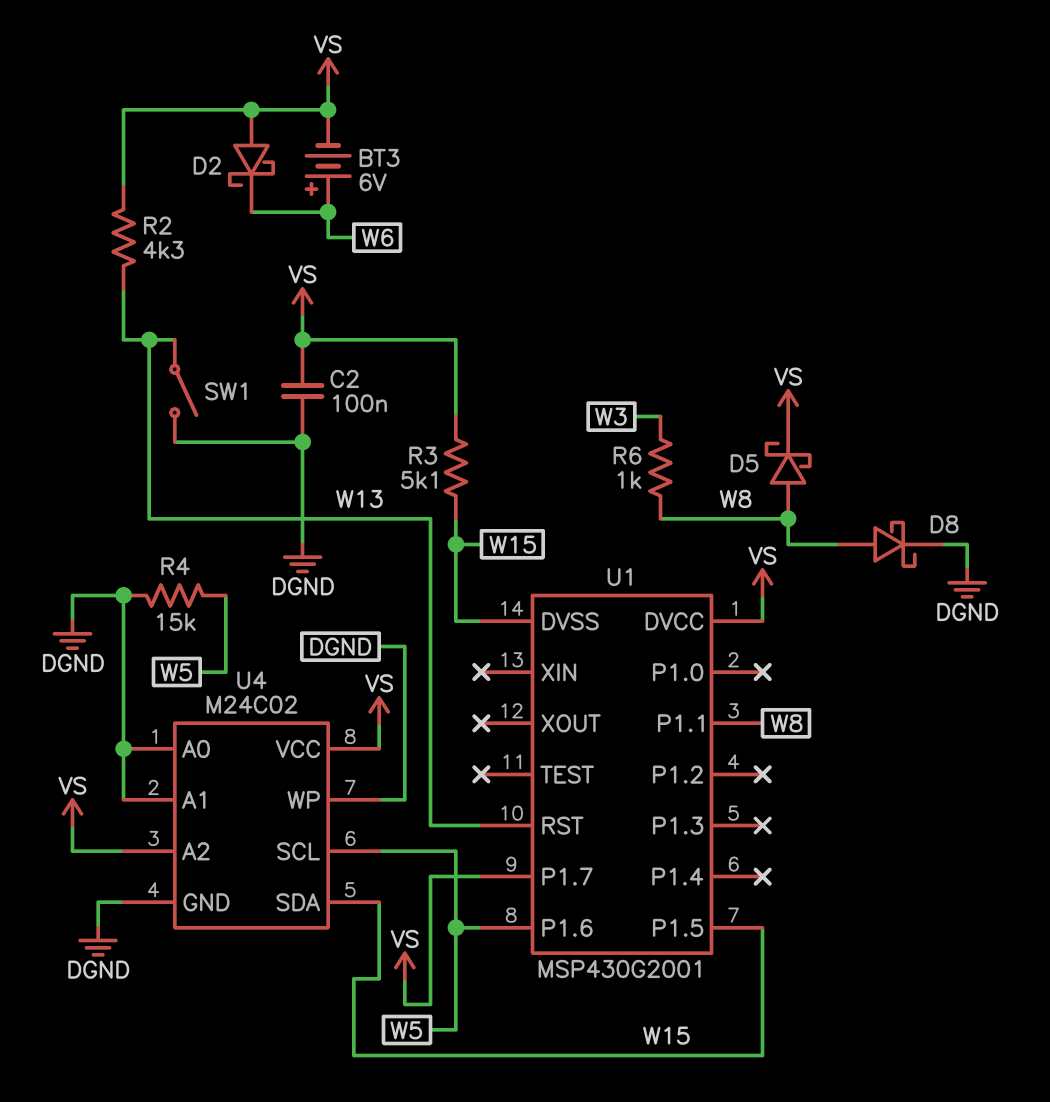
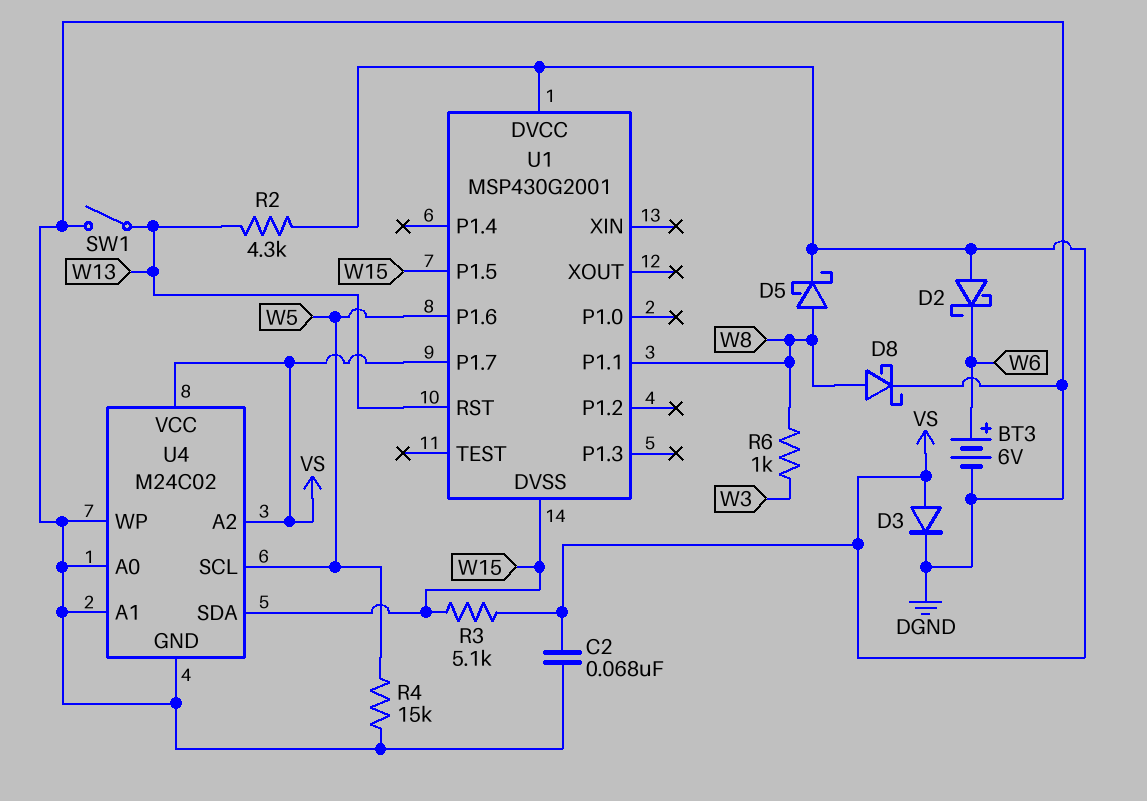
BT3: 6V (plus W6, minus VS) -> 6V (plus W6, minus DGND)
C2: 100nF (DGND, VS) -> 68nF (DGND, VS)
D3: none -> diode (A VS, K DGND)

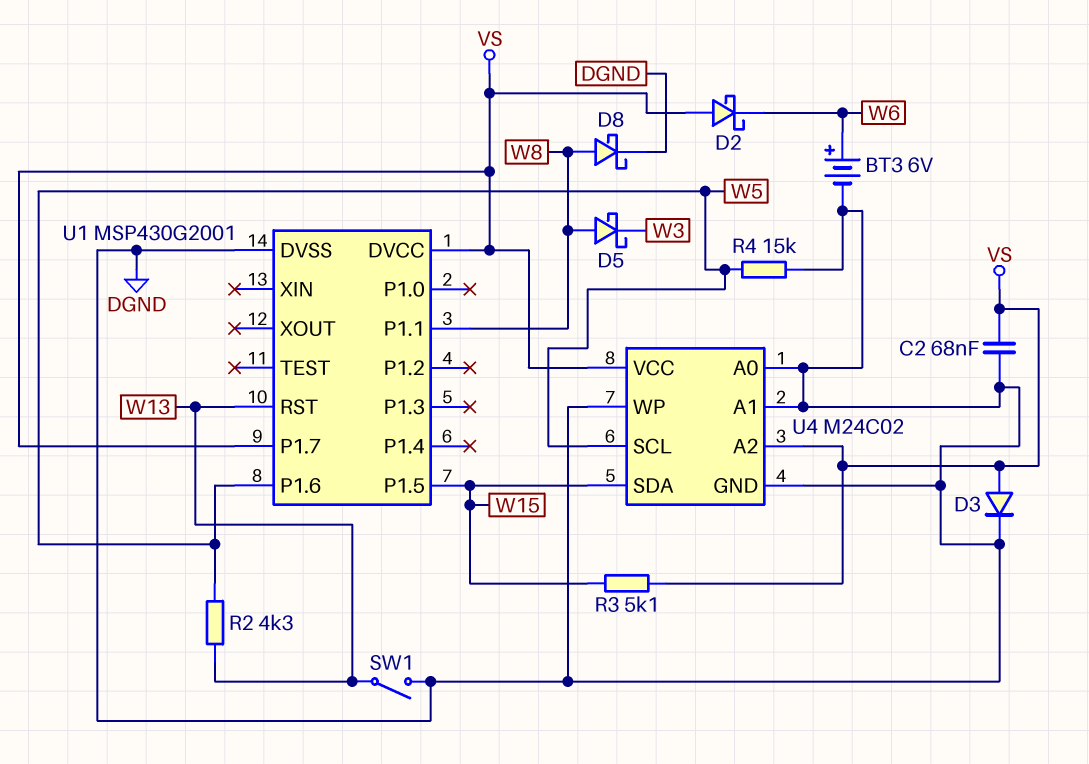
D5: schottky (A W8, K VS) -> schottky (A W8, K W3)
R2: 4.3k (VS, W13) -> 4.3k (W5, W13)
R6: 1k (W3, W8) -> none
U1 pin DVSS: W15 -> DGND

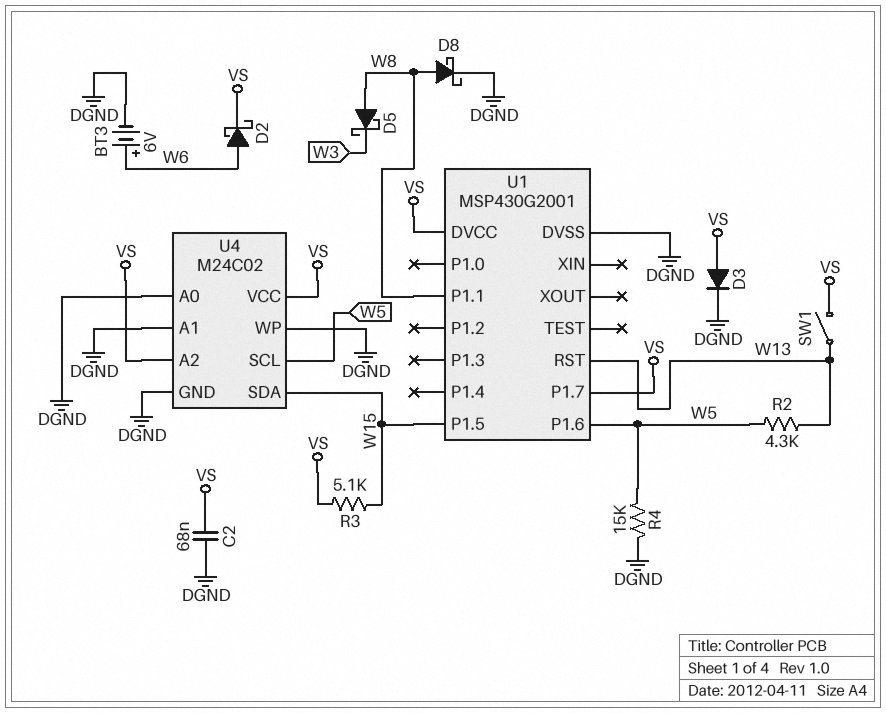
D2: schottky (A VS, K W6) -> schottky (A W6, K VS)
SW1: switch (DGND, W13) -> switch (VS, W13)

